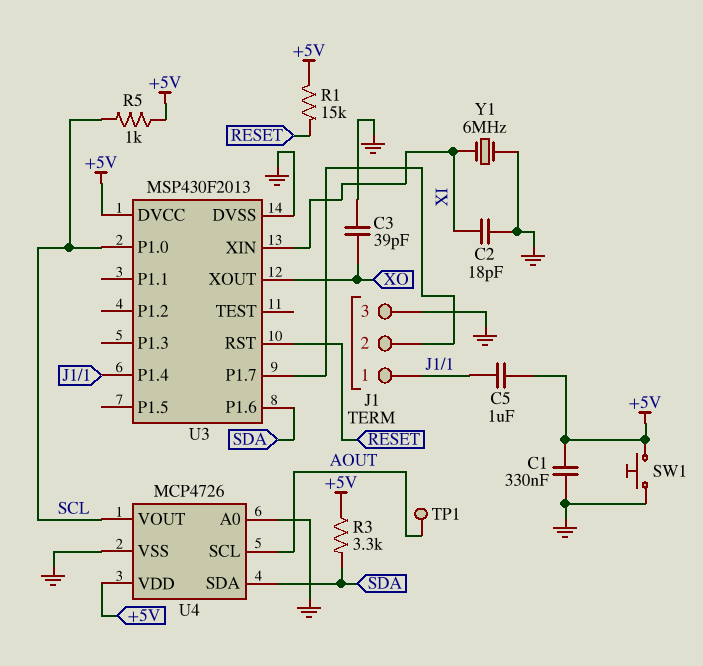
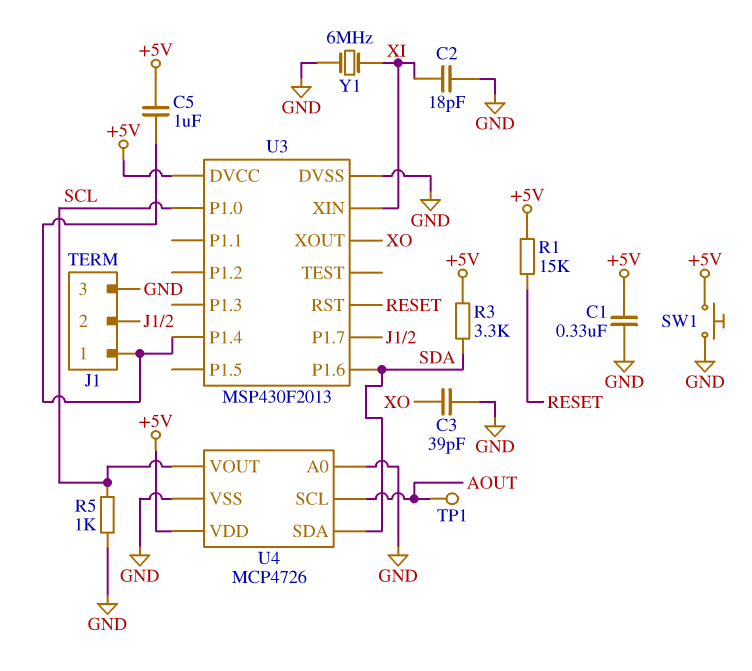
R5: 1k (+5V, SCL) -> 1k (GND, SCL)

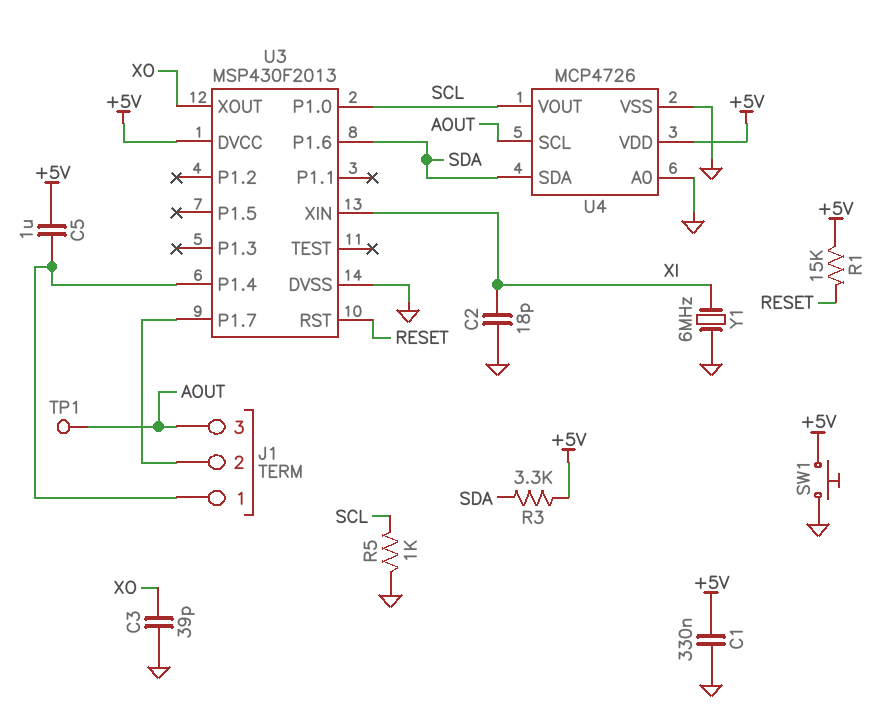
J1 pin 3: GND -> AOUT

